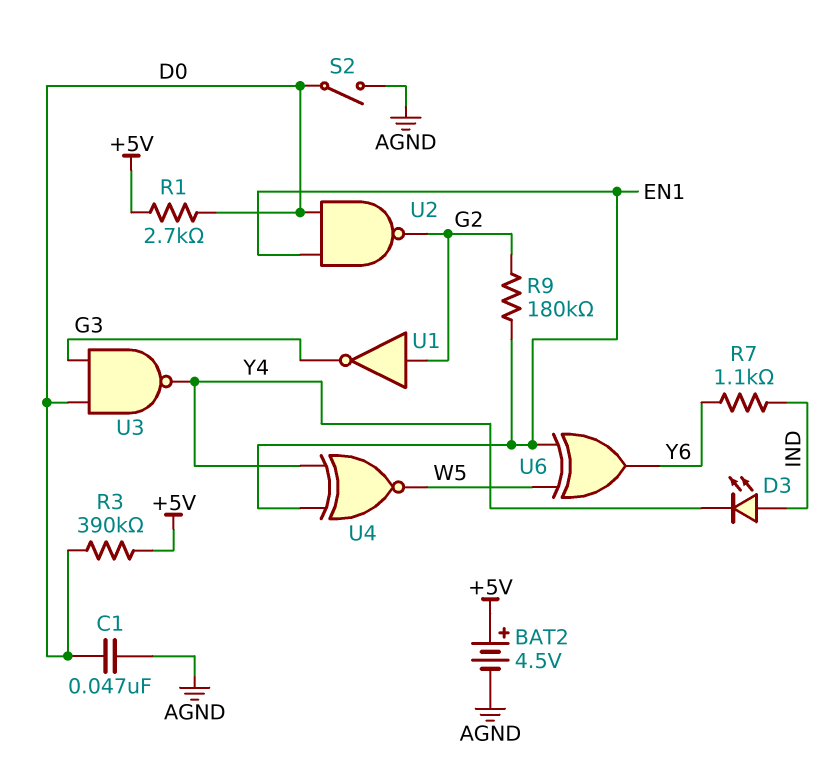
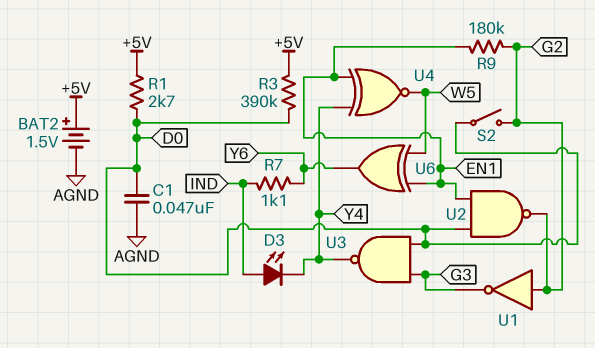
BAT2: 4.5V (plus +5V, minus AGND) -> 1.5V (plus +5V, minus AGND)
S2: switch (AGND, D0) -> switch (D0, G2)

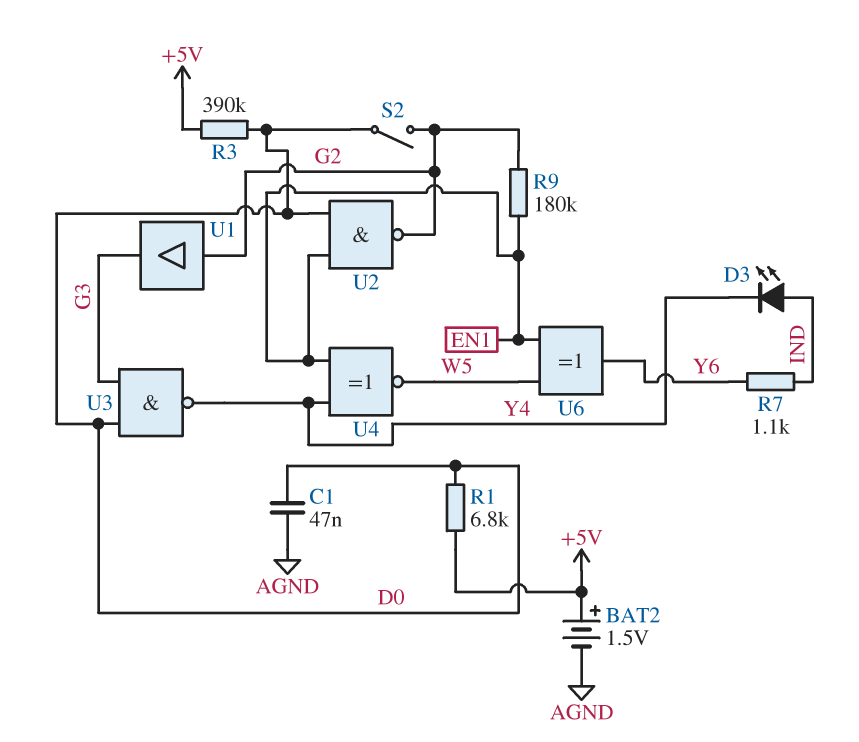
R1: 2.7k (+5V, D0) -> 6.8k (+5V, D0)
U1: NOT (in G2, out G3) -> buffer (in G2, out G3)

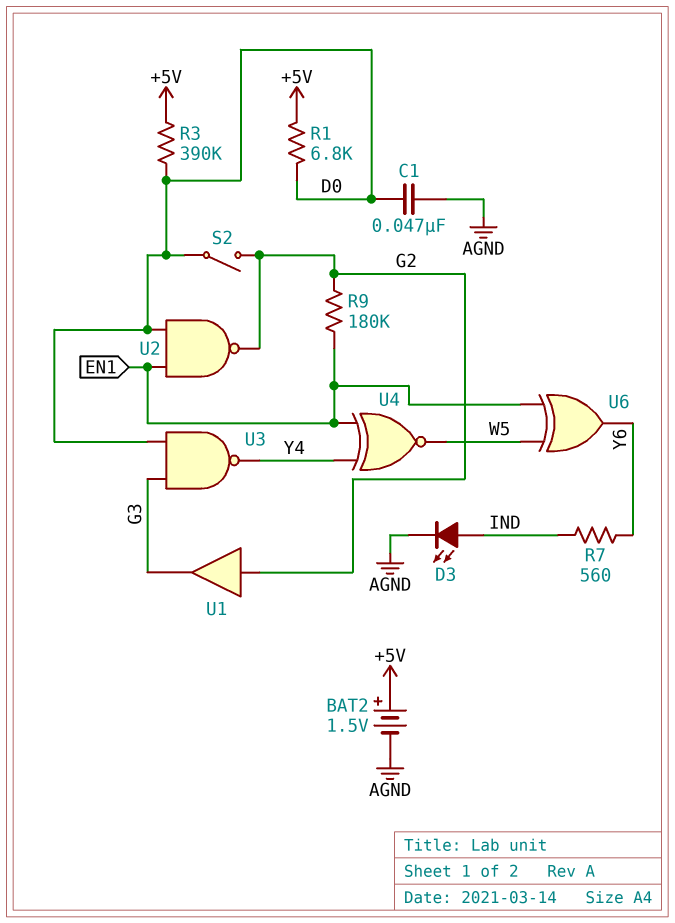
D3: LED (A IND, K Y4) -> LED (A IND, K AGND)
R7: 1.1k (IND, Y6) -> 560 (IND, Y6)

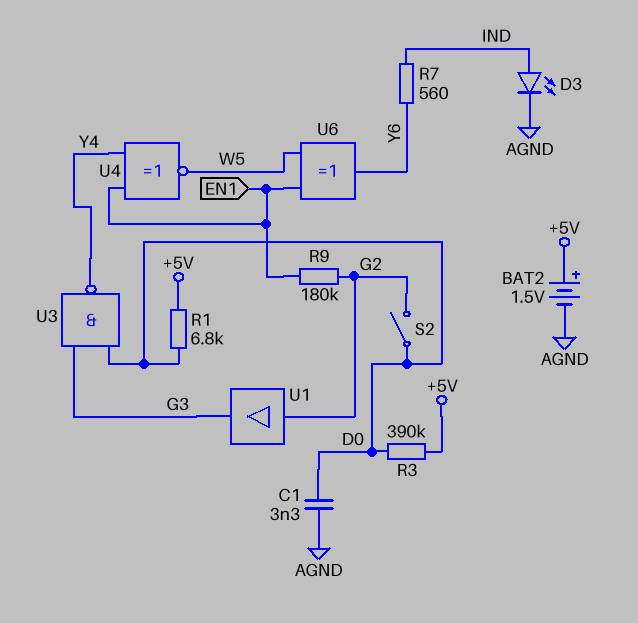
C1: 47nF (AGND, D0) -> 3.3nF (AGND, D0)
U2: NAND (in D0, in EN1, out G2) -> none

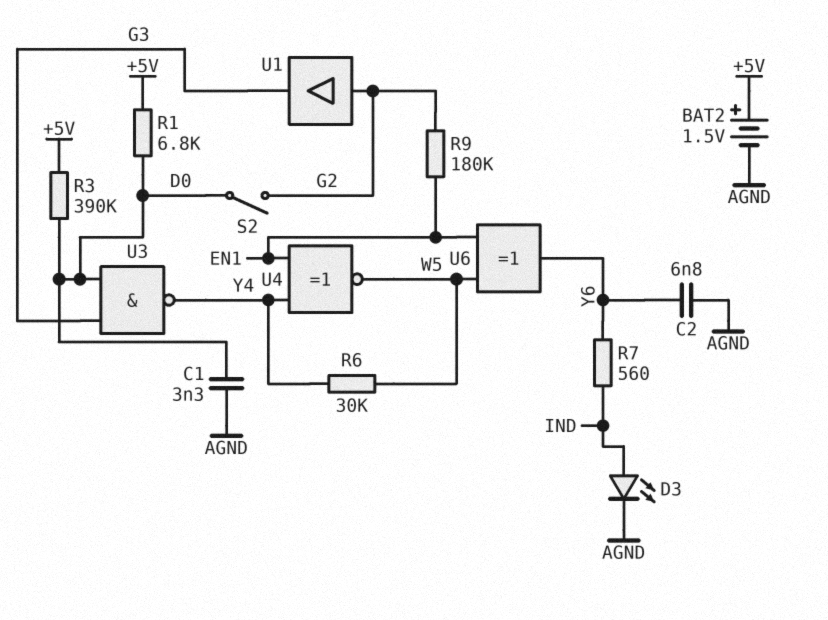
C2: none -> 6.8nF (AGND, Y6)
R6: none -> 30k (W5, Y4)

